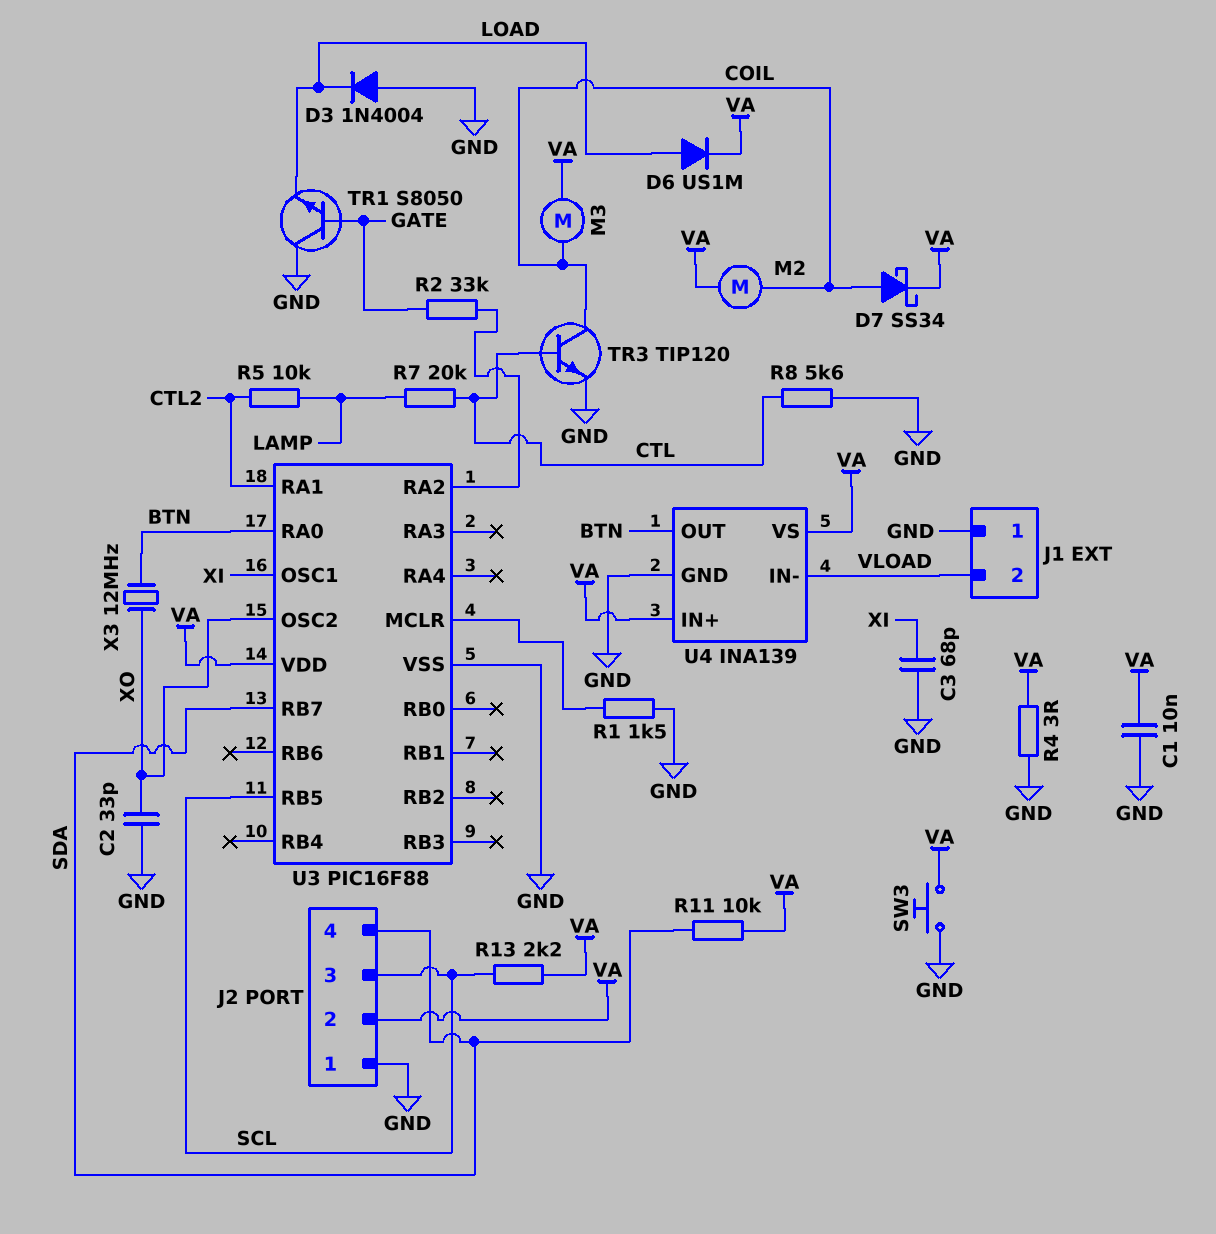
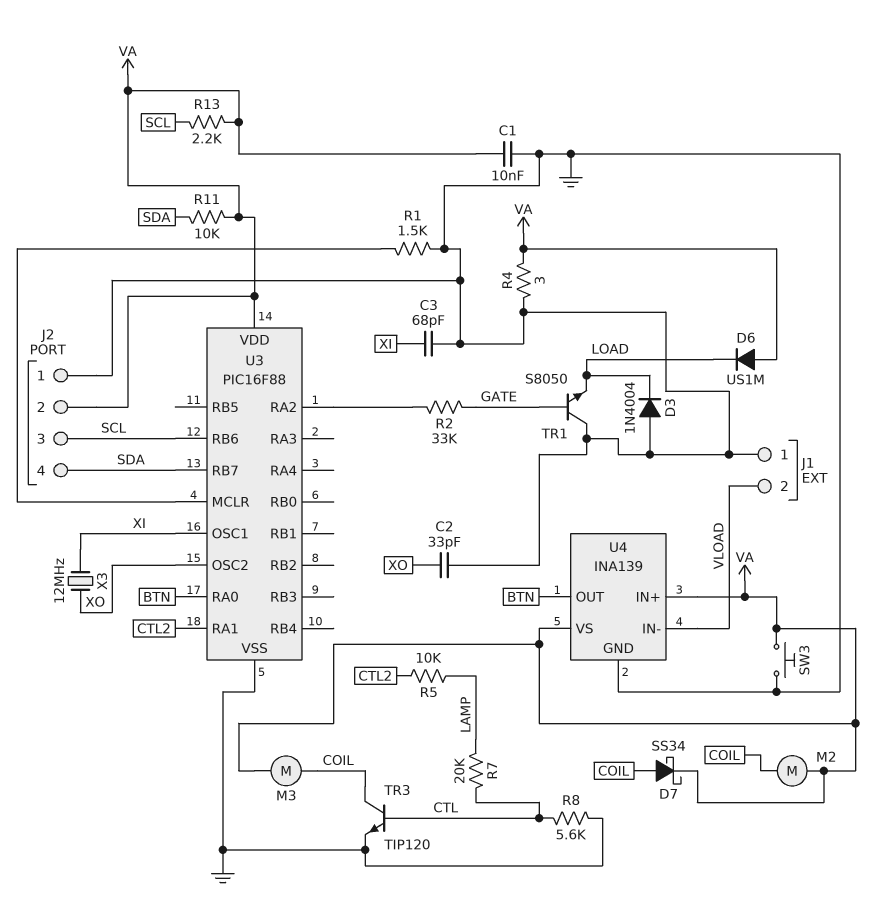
D6: diode US1M (A LOAD, K VA) -> diode US1M (A VA, K LOAD)
U3 pin RB5: SCL -> none
U3 pin RB6: none -> SCL
X3: 12MHz (BTN, XO) -> 12MHz (XI, XO)

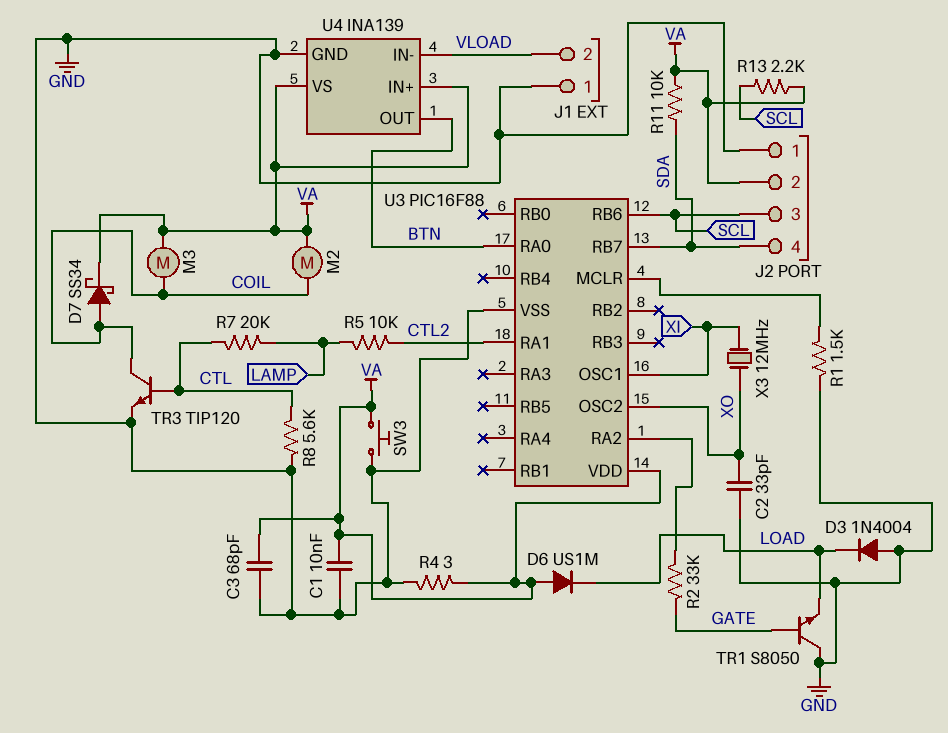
C3: 68pF (GND, XI) -> 68pF (GND, VA)

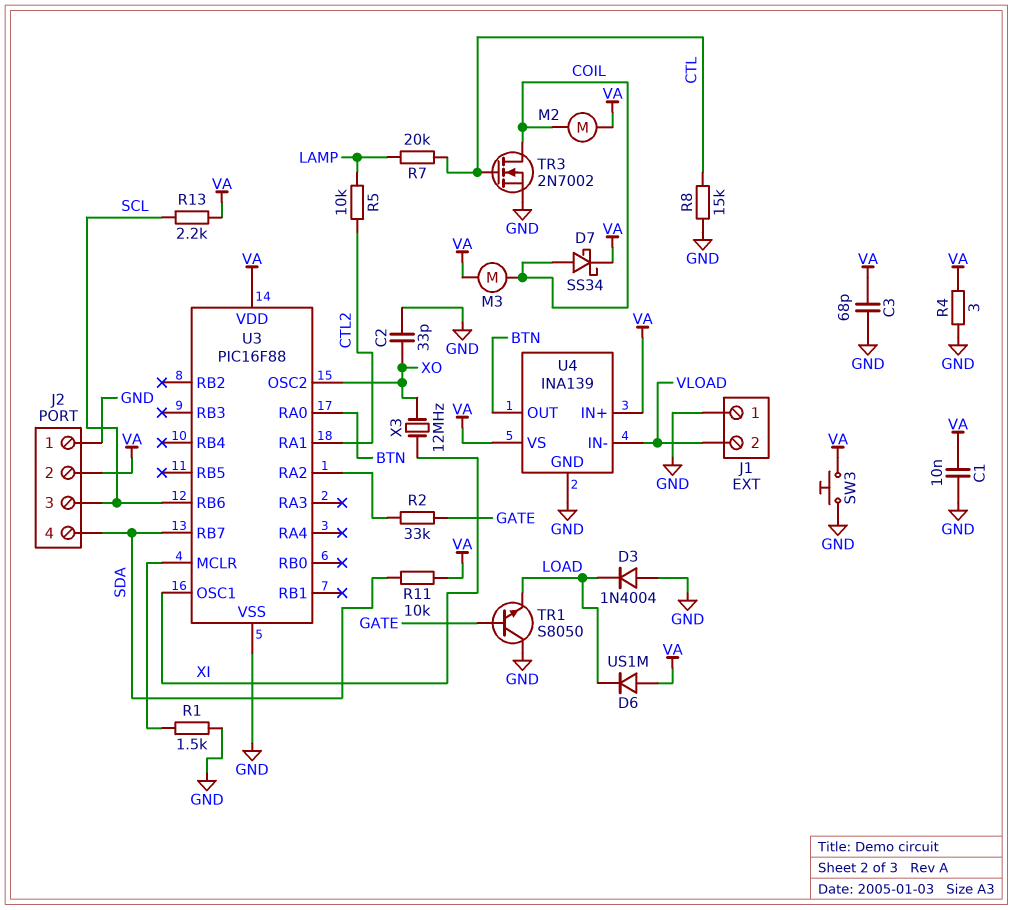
R8: 5.6k (CTL, GND) -> 15k (CTL, GND)
TR3: NPN TIP120 (B CTL, C COIL, E GND) -> NMOS 2N7002 (G CTL, D COIL, S GND)

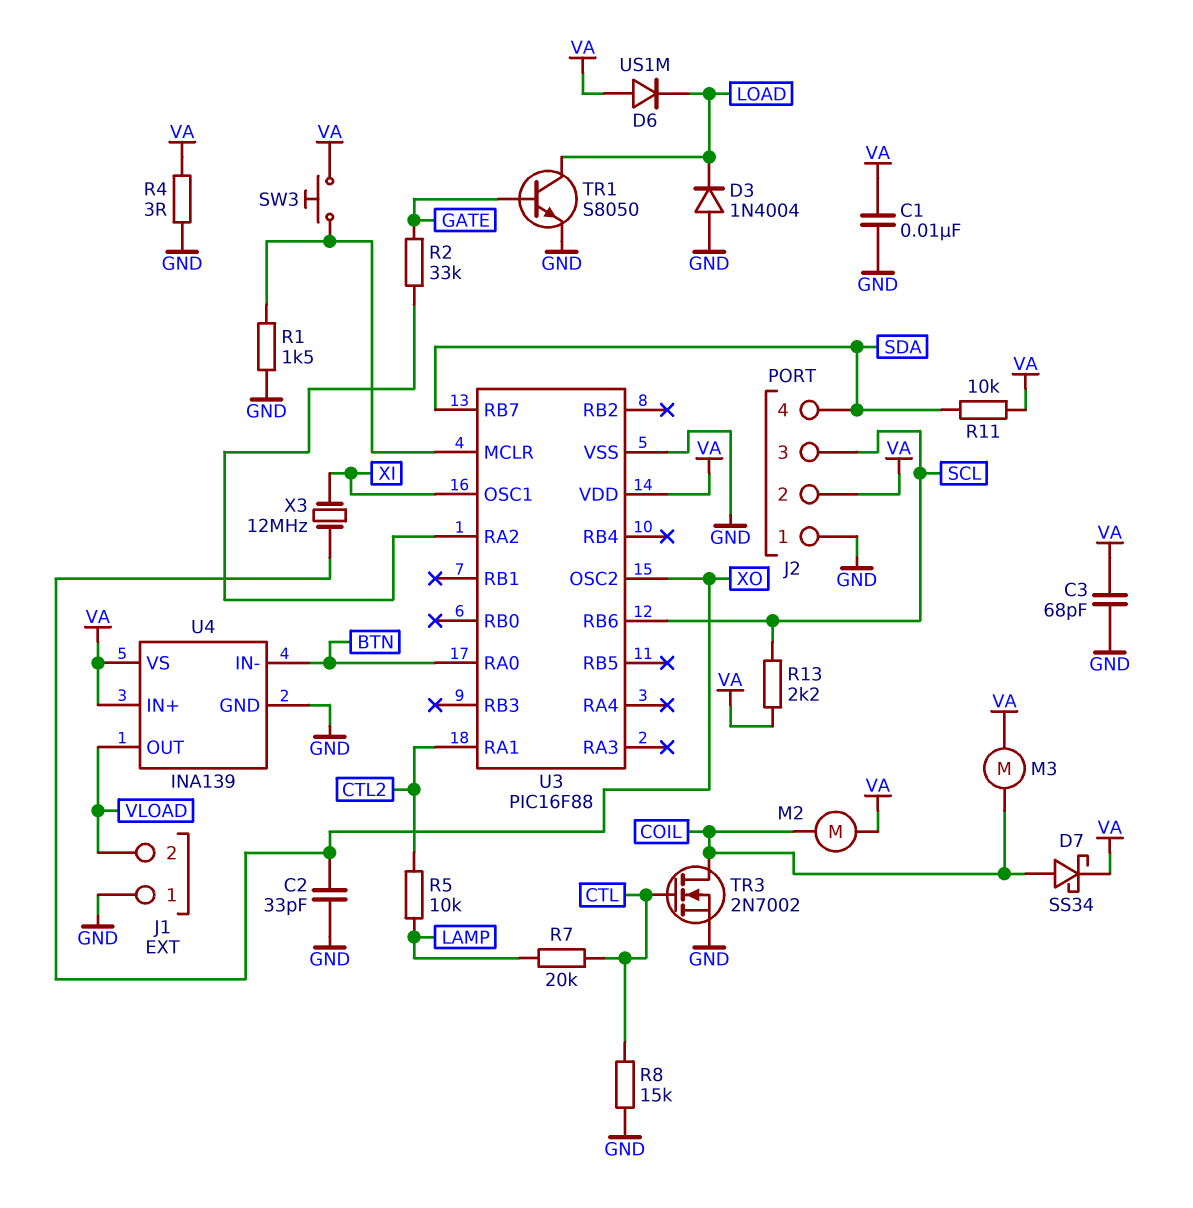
SW3: button (GND, VA) -> button (U3/MCLR, VA)
TR1: NPN S8050 (B GATE, C GND, E LOAD) -> NPN S8050 (B GATE, C LOAD, E GND)
U4 pin IN-: VLOAD -> BTN
U4 pin OUT: BTN -> VLOAD

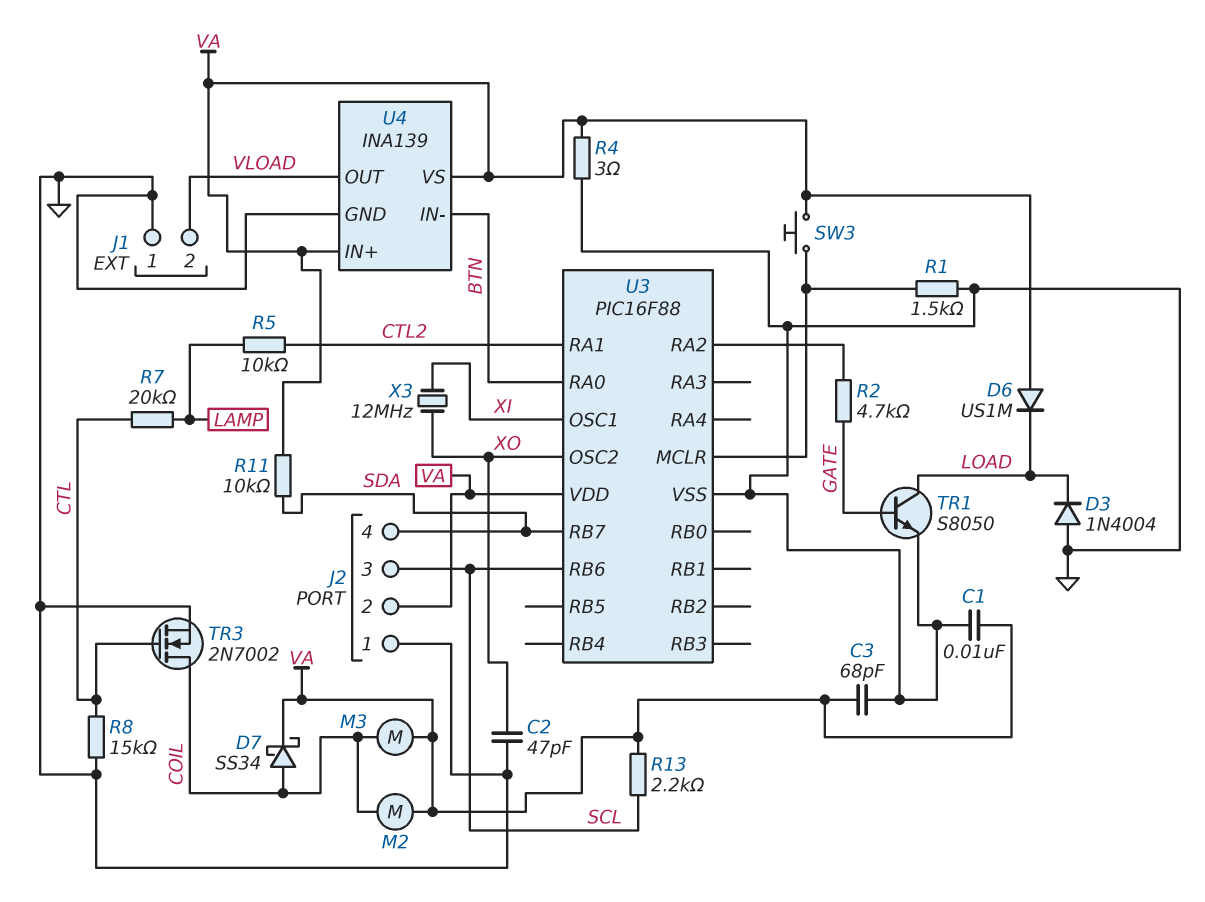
C2: 33pF (GND, XO) -> 47pF (GND, XO)
R2: 33k (GATE, U3/RA2) -> 4.7k (GATE, U3/RA2)

